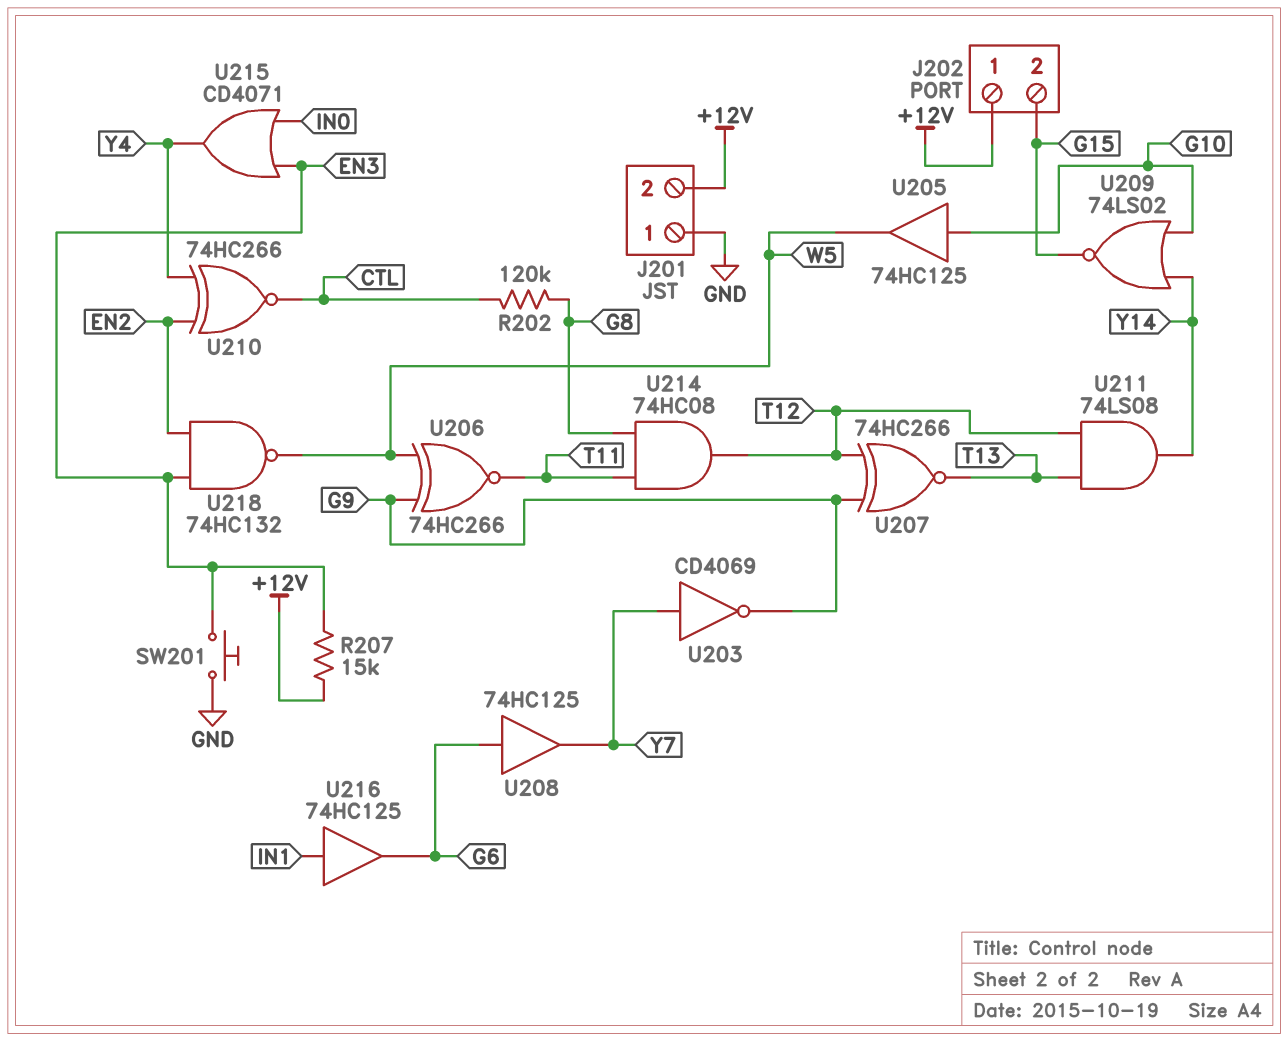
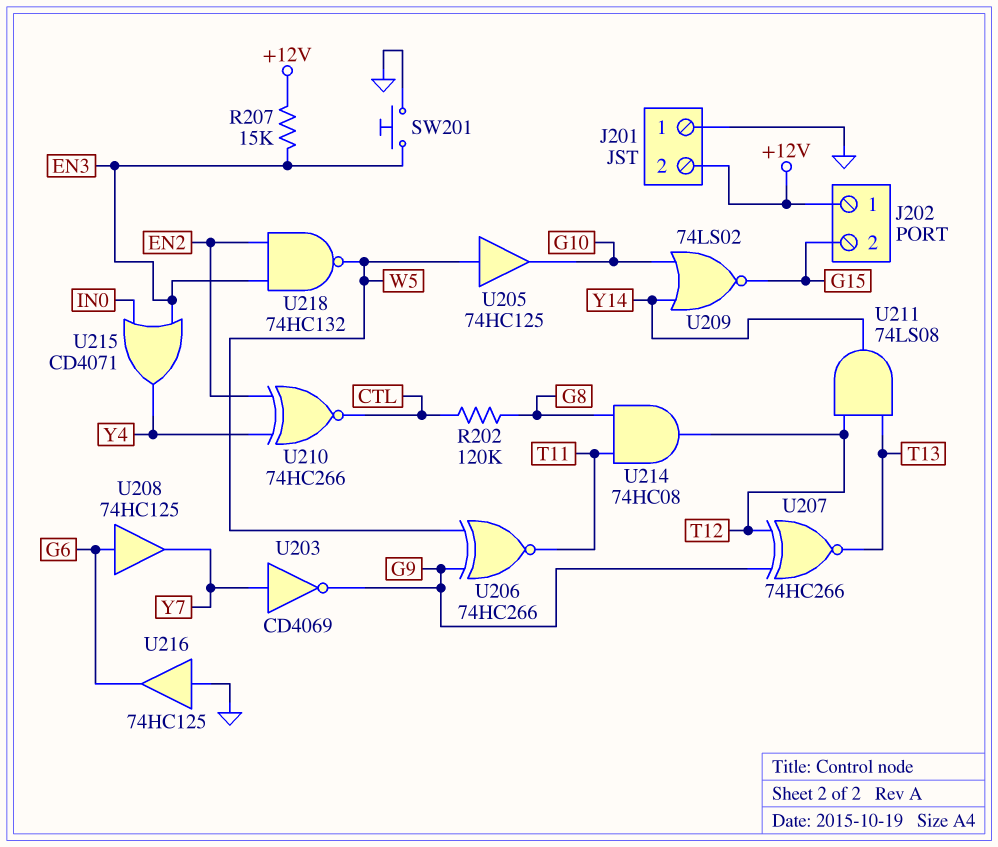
U205: buffer 74HC125 (in G10, out W5) -> buffer 74HC125 (in W5, out G10)
U216: buffer 74HC125 (in IN1, out G6) -> buffer 74HC125 (in GND, out G6)

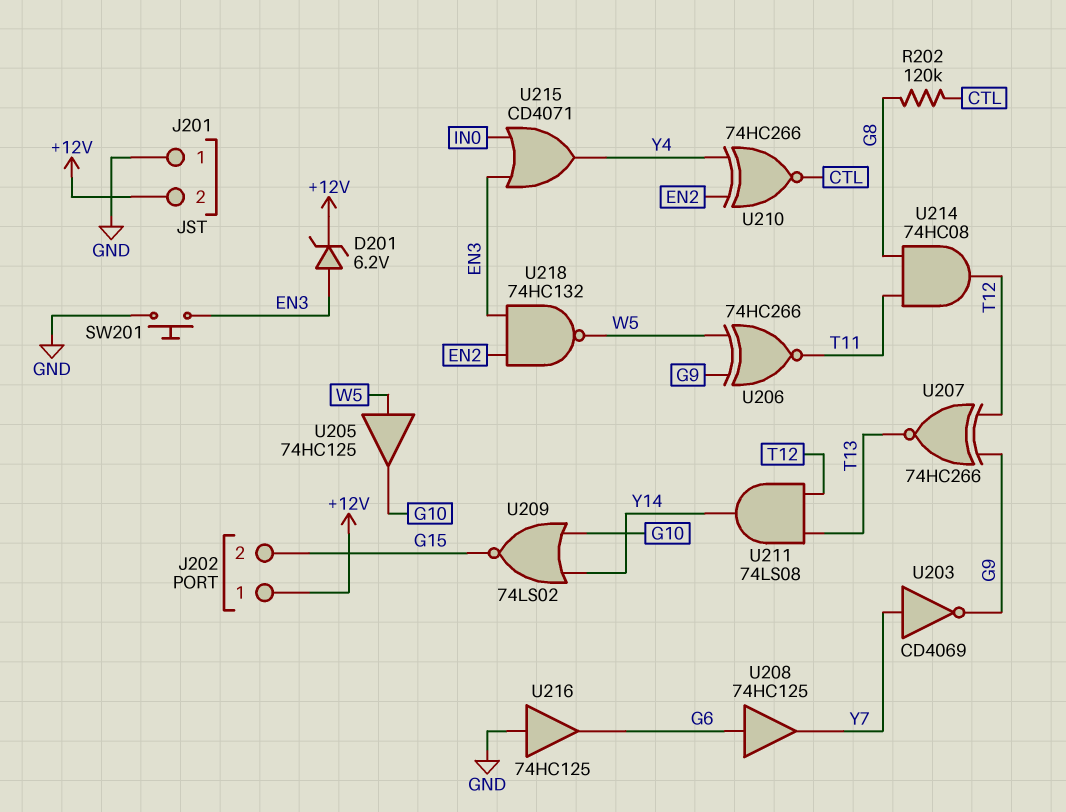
D201: none -> zener 6.2V (A EN3, K +12V)
R207: 15k (+12V, EN3) -> none

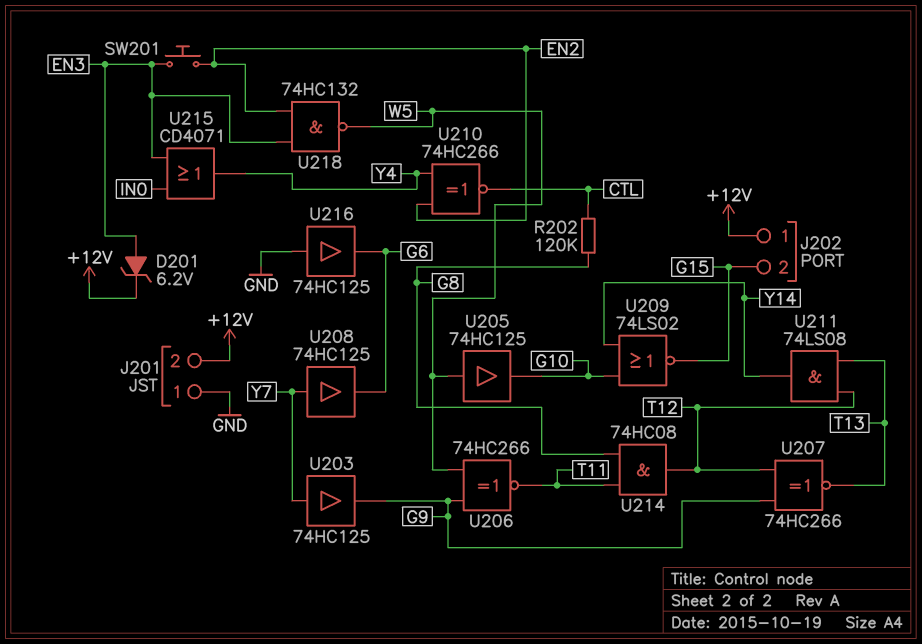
SW201: button (EN3, GND) -> button (EN2, EN3)
U203: NOT CD4069 (in Y7, out G9) -> buffer 74HC125 (in Y7, out G9)
U208: buffer 74HC125 (in G6, out Y7) -> buffer 74HC125 (in Y7, out G6)

